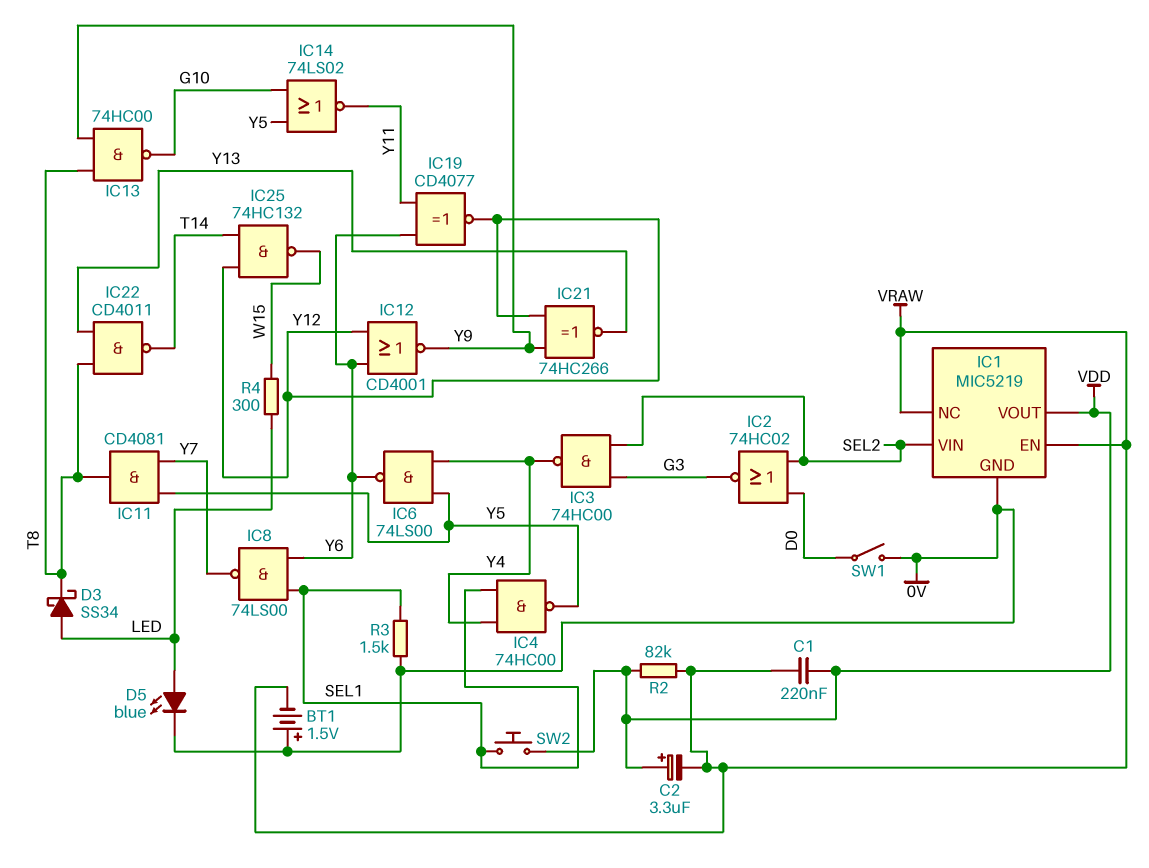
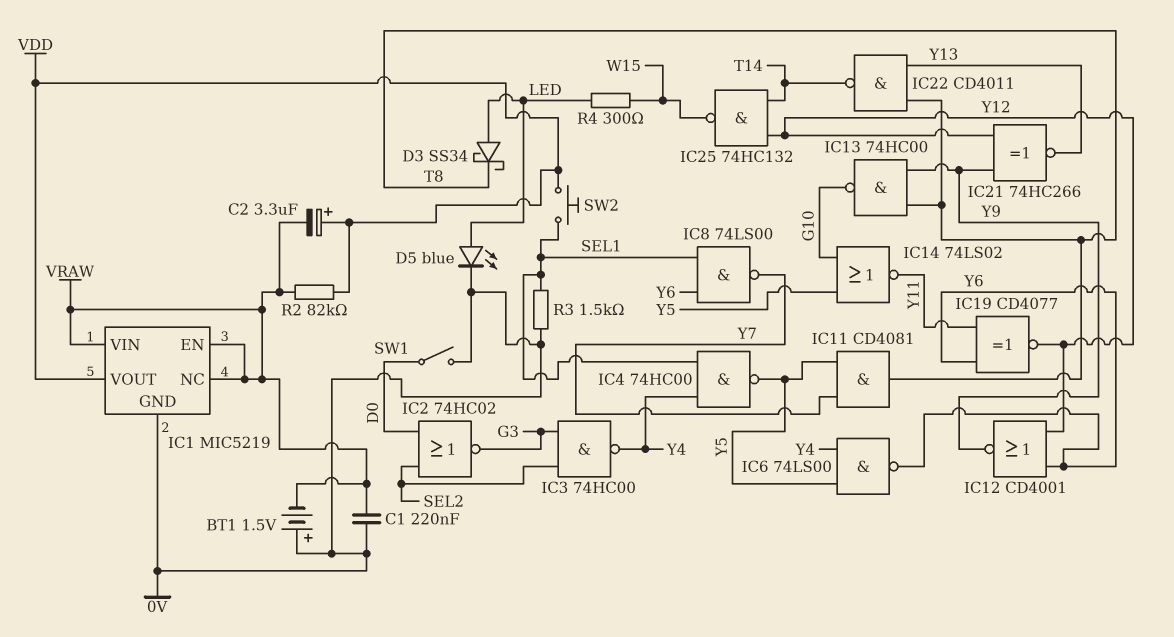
C1: 220nF (VDD, VRAW) -> 220nF (0V, VRAW)
IC1 pin VIN: SEL2 -> VRAW

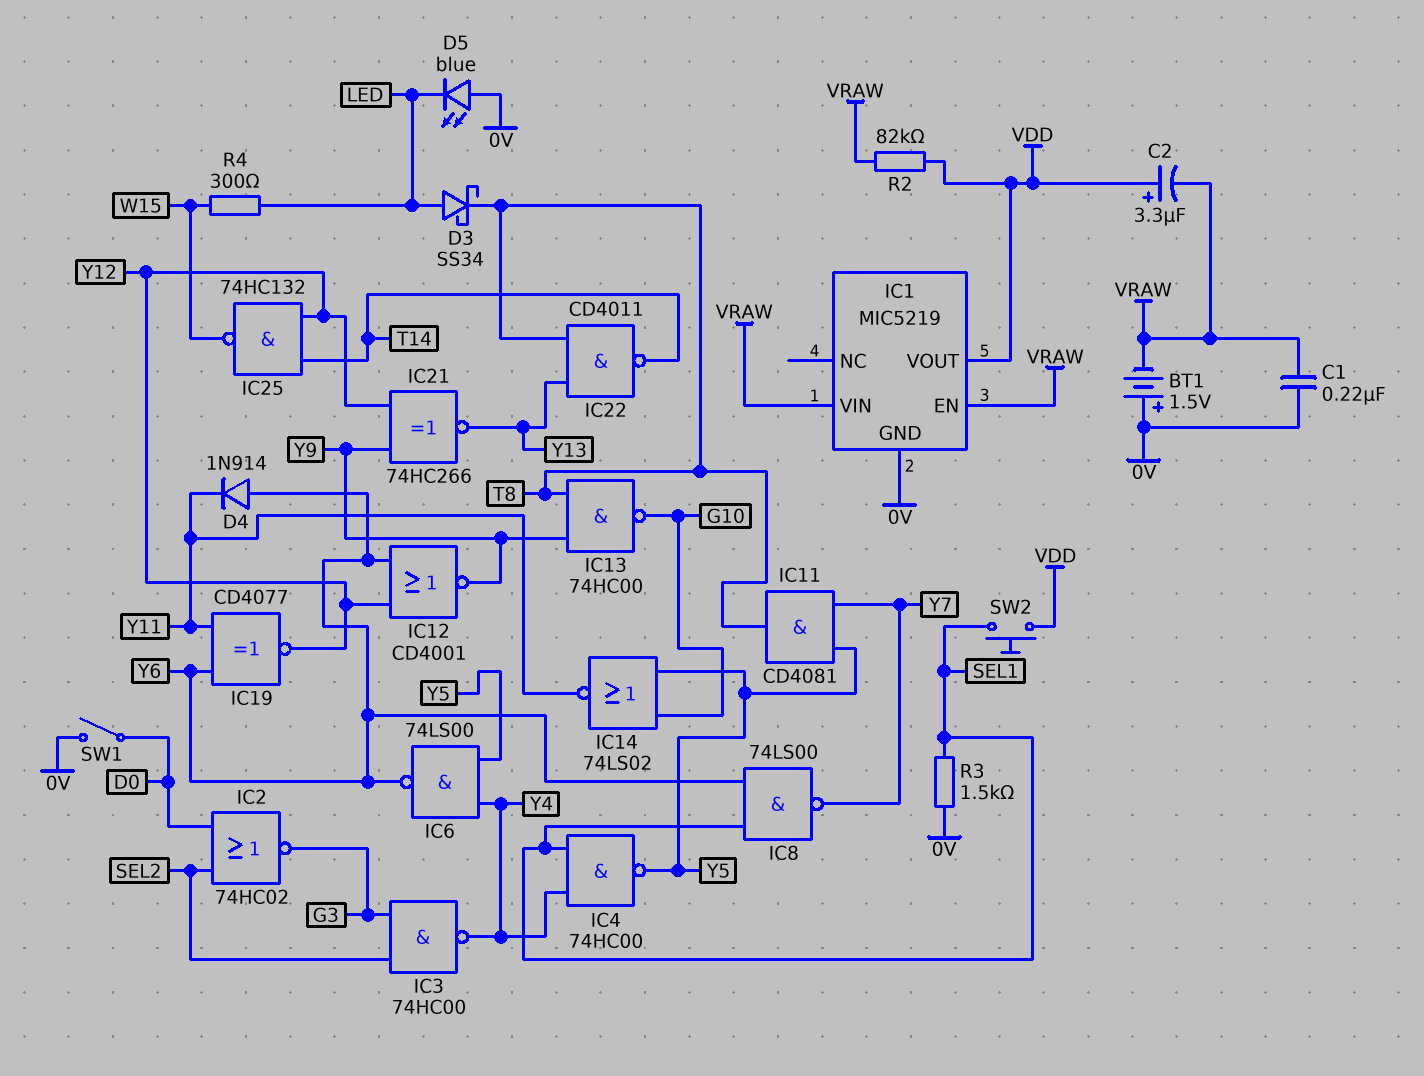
D4: none -> diode 1N914 (A Y6, K Y11)
D5: LED blue (A LED, K 0V) -> LED blue (A 0V, K LED)
IC1 pin NC: VRAW -> none

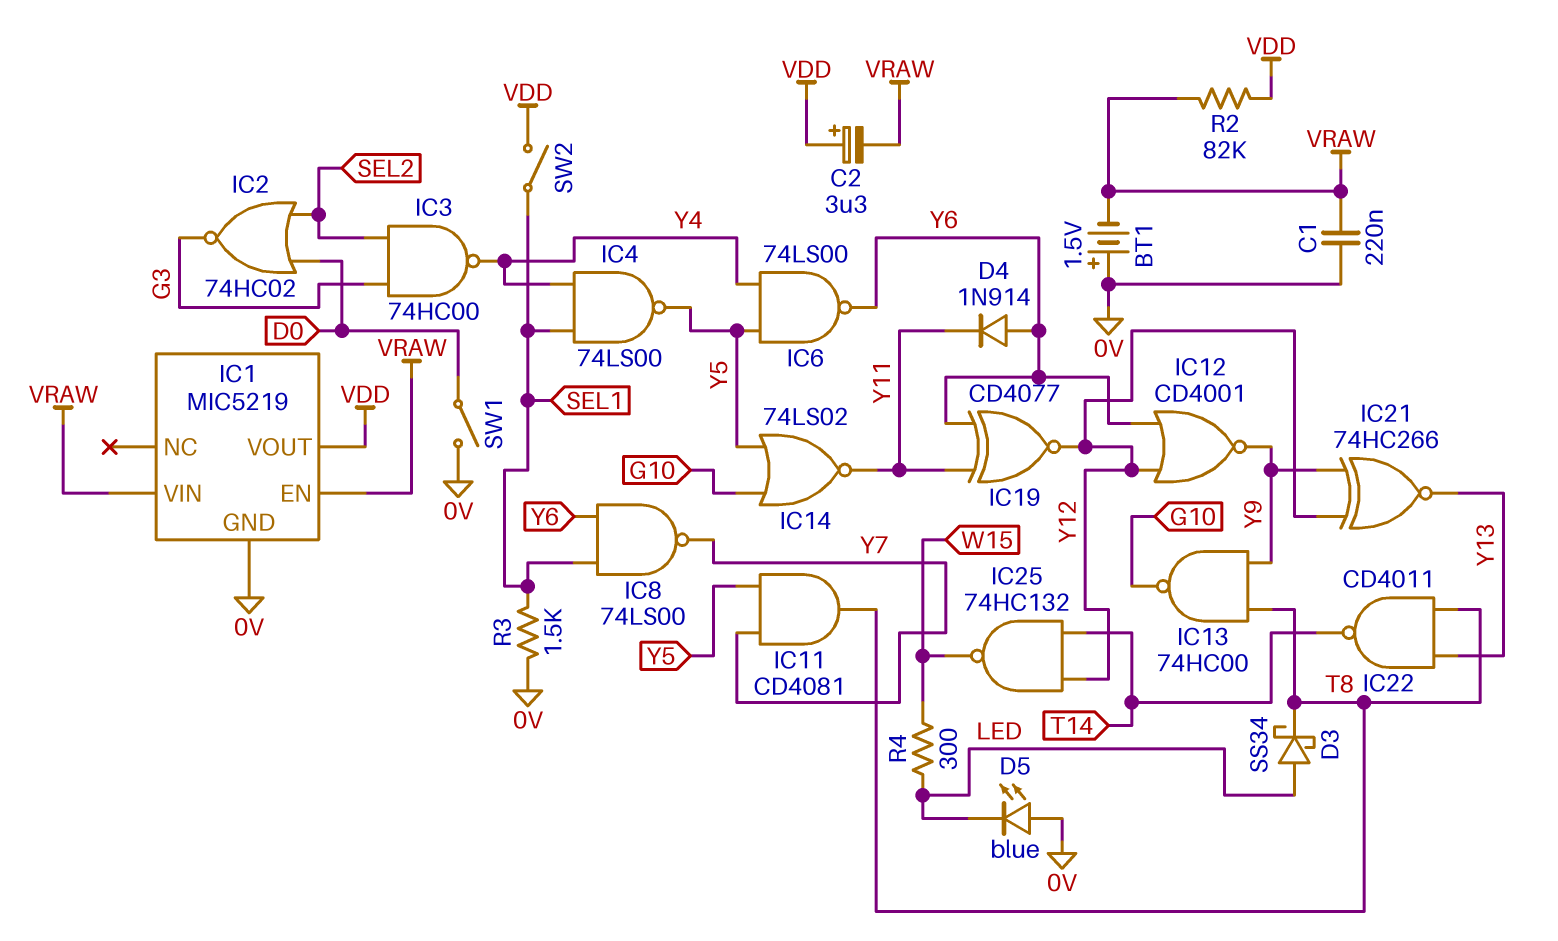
IC4: NAND 74HC00 (in SEL1, in Y4, out Y5) -> NAND 74LS00 (in SEL1, in Y4, out Y5)
SW2: button (SEL1, VDD) -> switch (SEL1, VDD)

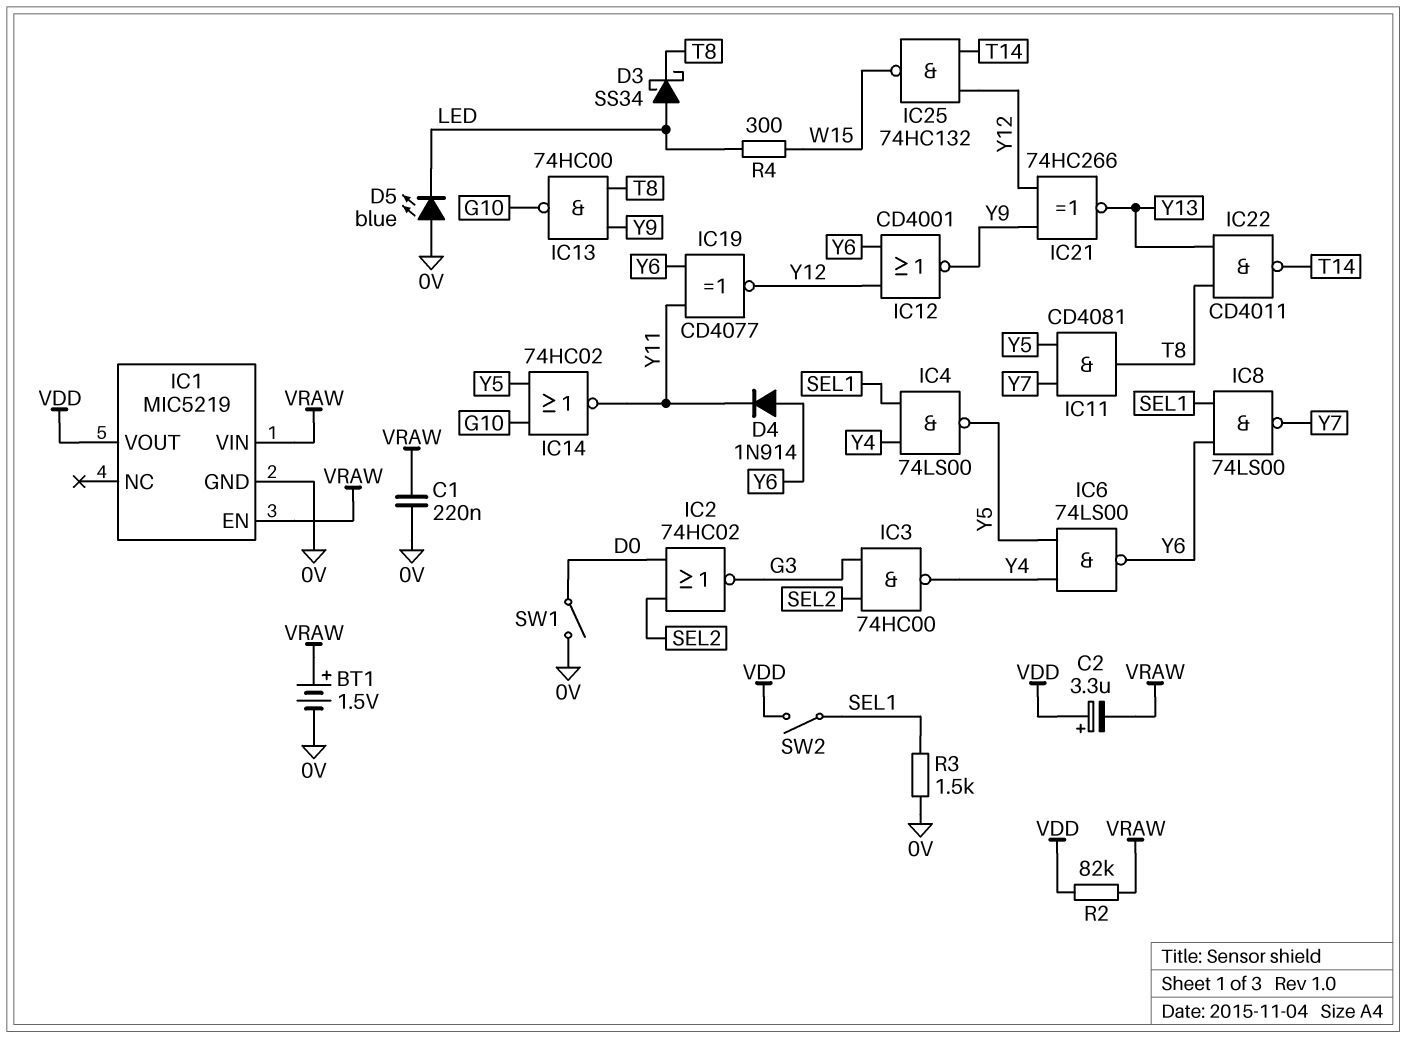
BT1: 1.5V (plus 0V, minus VRAW) -> 1.5V (plus VRAW, minus 0V)
IC14: NOR 74LS02 (in G10, in Y5, out Y11) -> NOR 74HC02 (in G10, in Y5, out Y11)

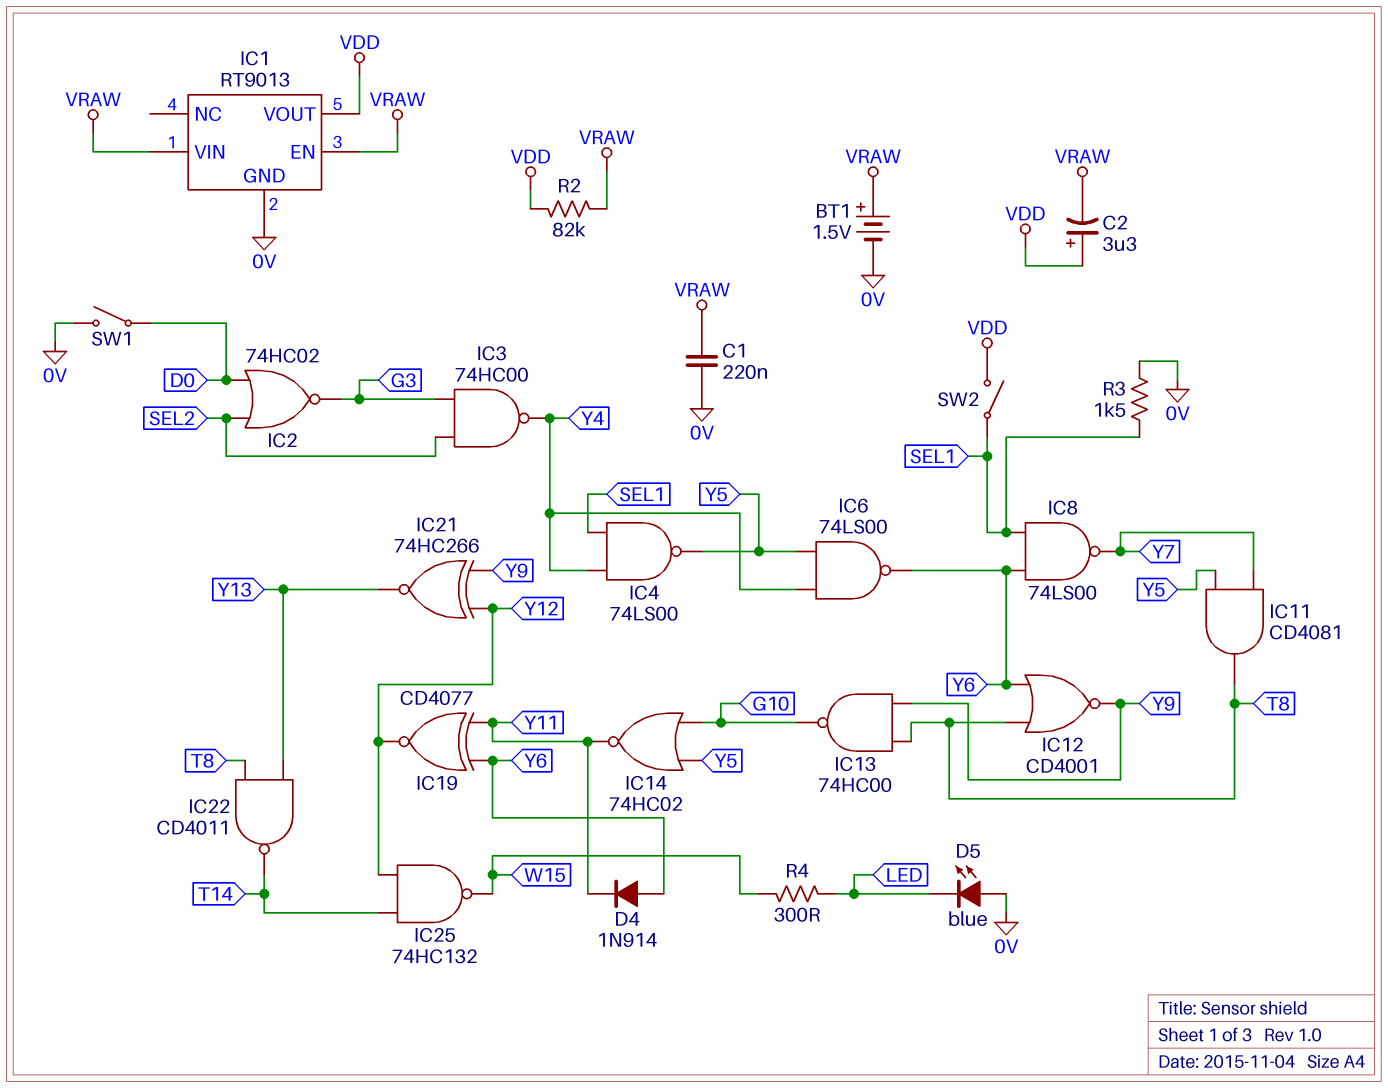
D3: schottky SS34 (A LED, K T8) -> none
IC1: MIC5219 -> RT9013
IC12: NOR CD4001 (in Y6, in Y12, out Y9) -> NOR CD4001 (in T8, in Y6, out Y9)

